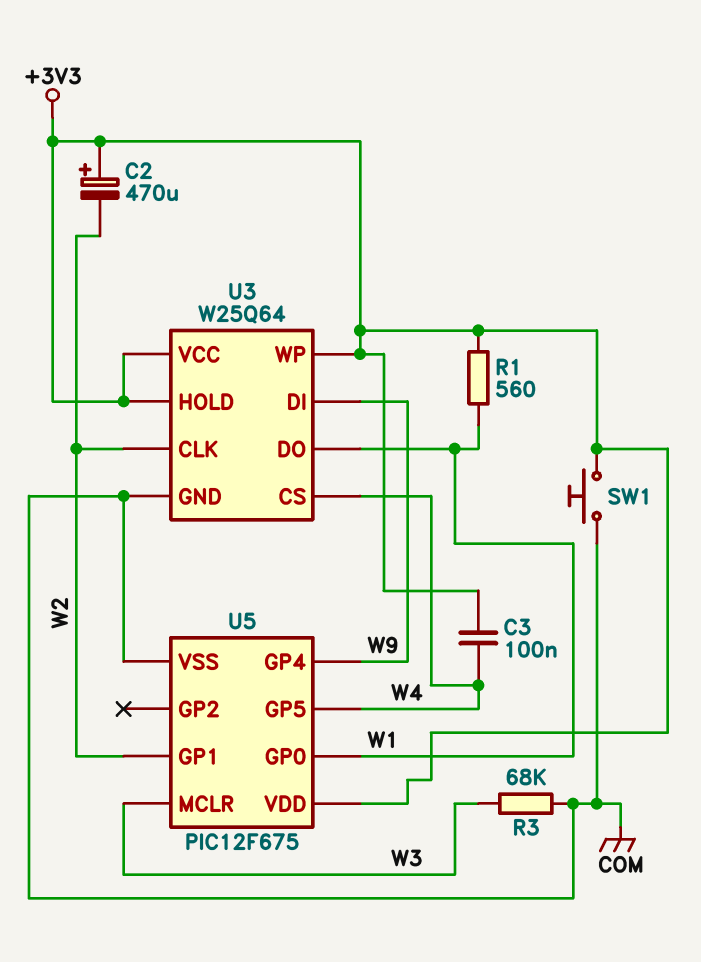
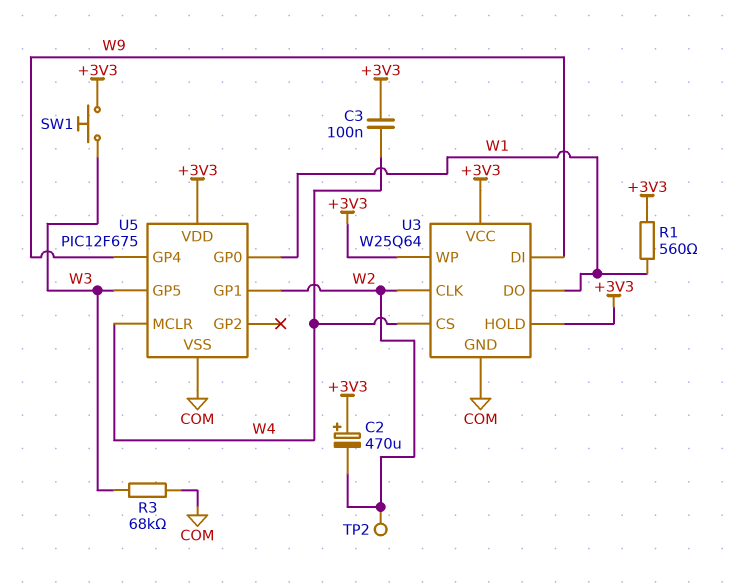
SW1: button (+3V3, COM) -> button (+3V3, W3)
TP2: none -> test point (W2)
U5 pin GP5: W4 -> W3
U5 pin MCLR: W3 -> W4

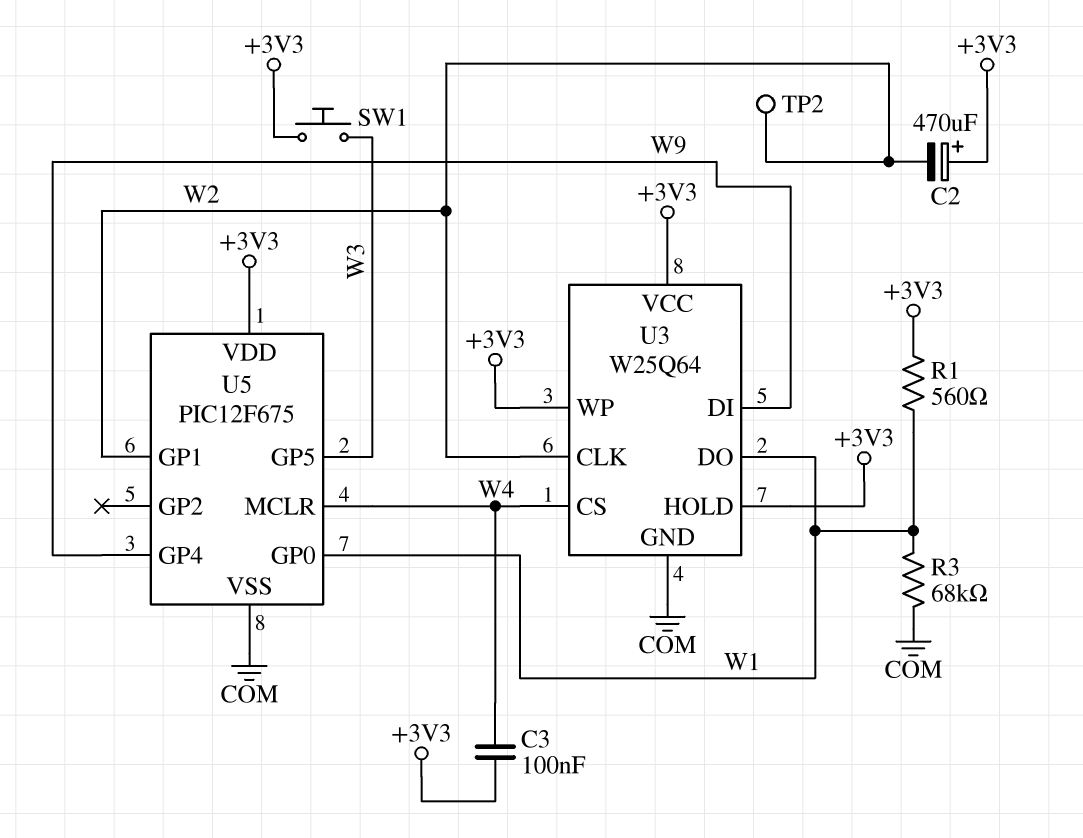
R3: 68k (COM, W3) -> 68k (COM, W1)

